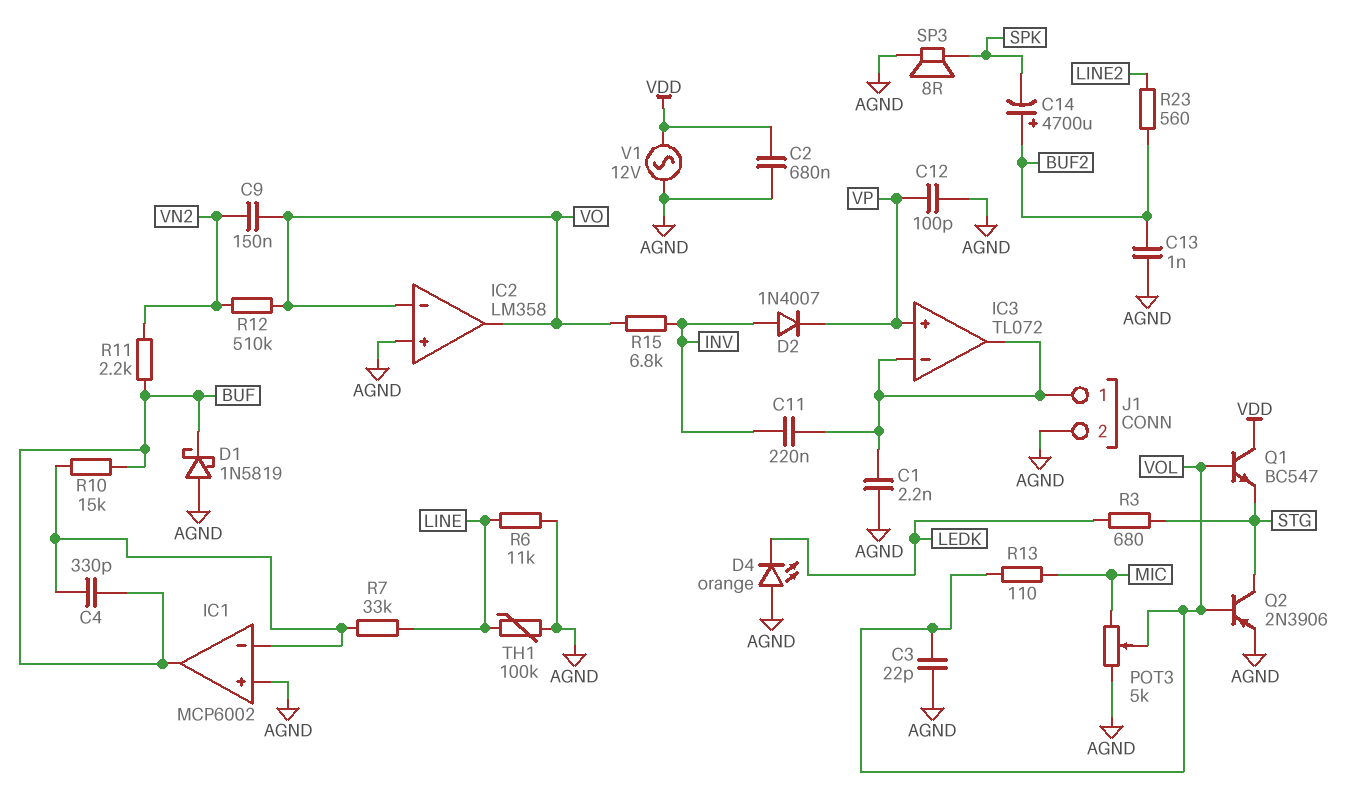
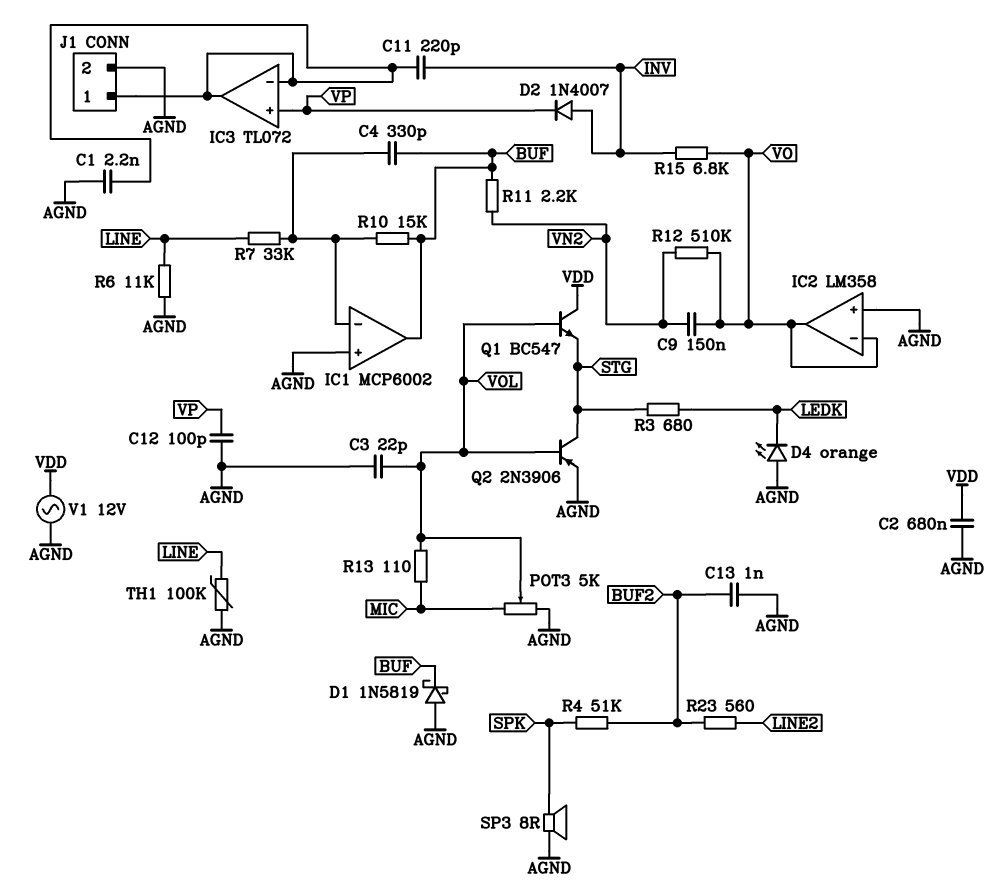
C11: 220nF (IC3/in-, INV) -> 220pF (IC3/in-, INV)
C14: 4700uF (plus BUF2, minus SPK) -> none
R4: none -> 51k (BUF2, SPK)

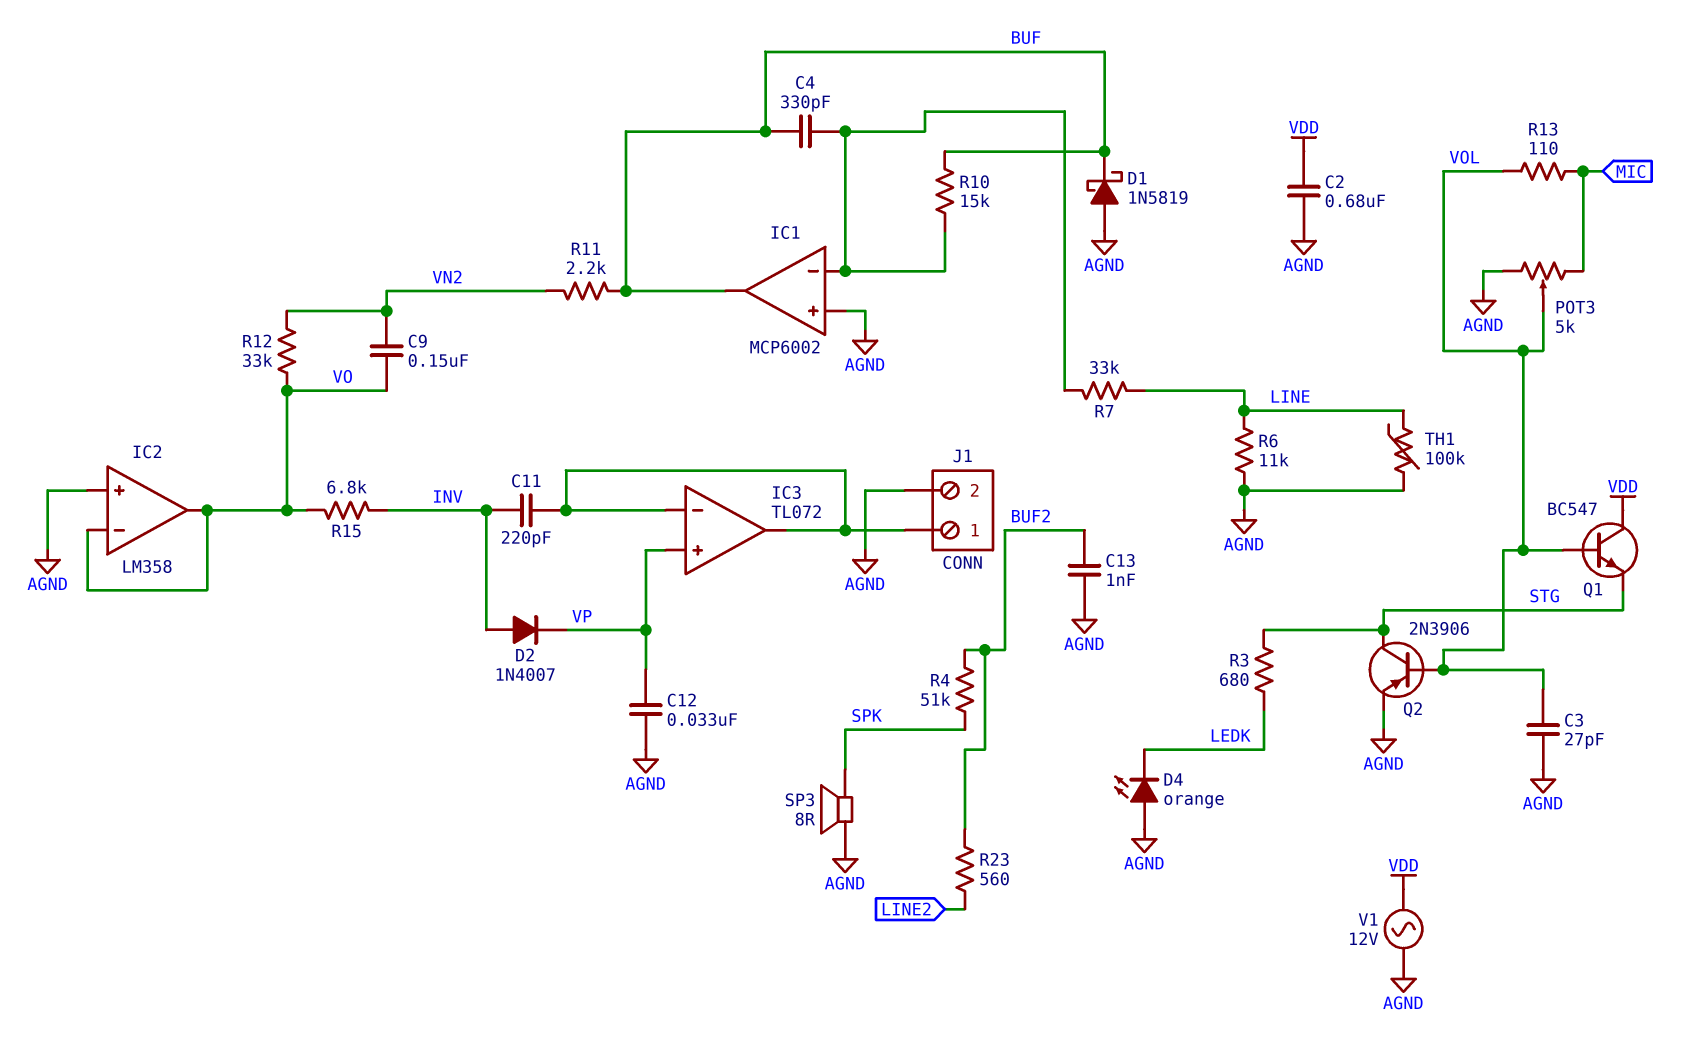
C1: 2.2nF (AGND, IC3/in-) -> none
C3: 22pF (AGND, VOL) -> 27pF (AGND, VOL)
C12: 100pF (AGND, VP) -> 33nF (AGND, VP)
R12: 510k (VN2, VO) -> 33k (VN2, VO)

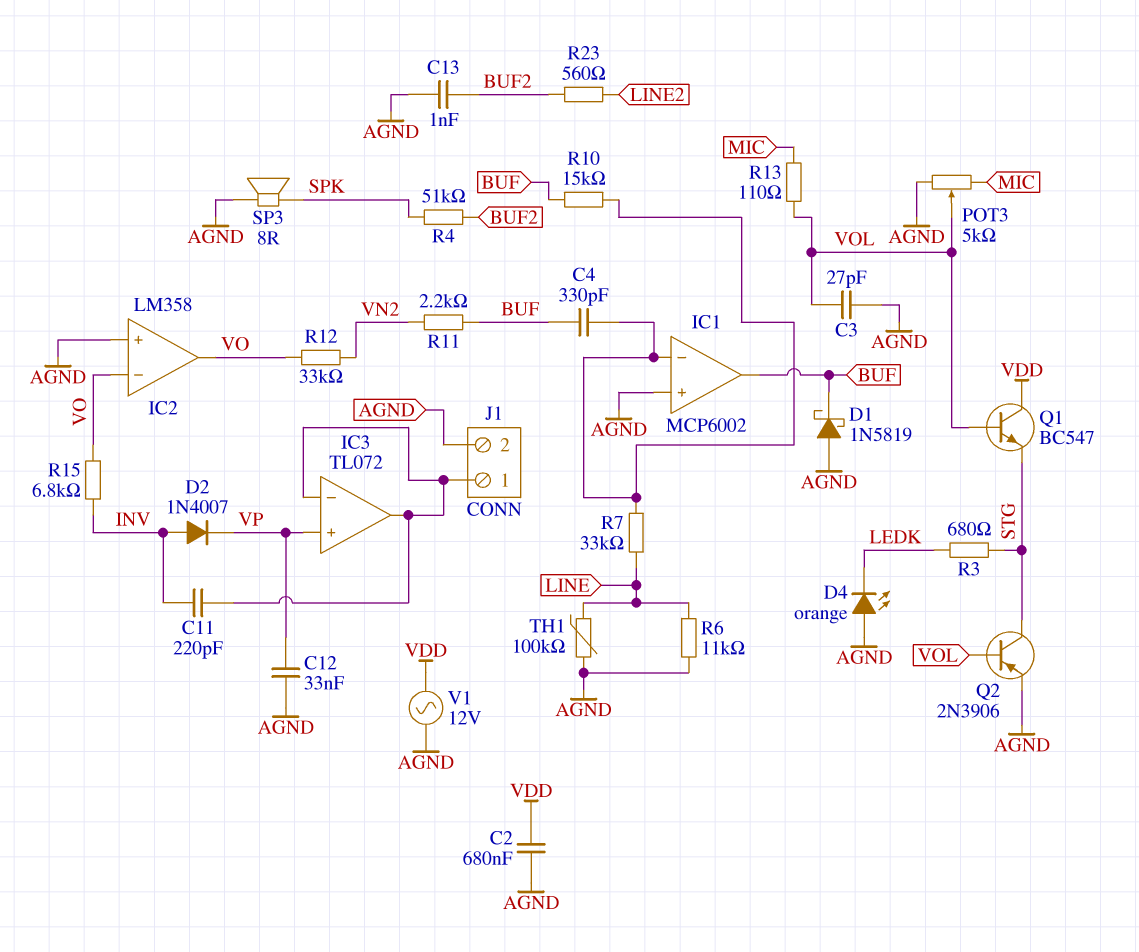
C9: 150nF (VN2, VO) -> none

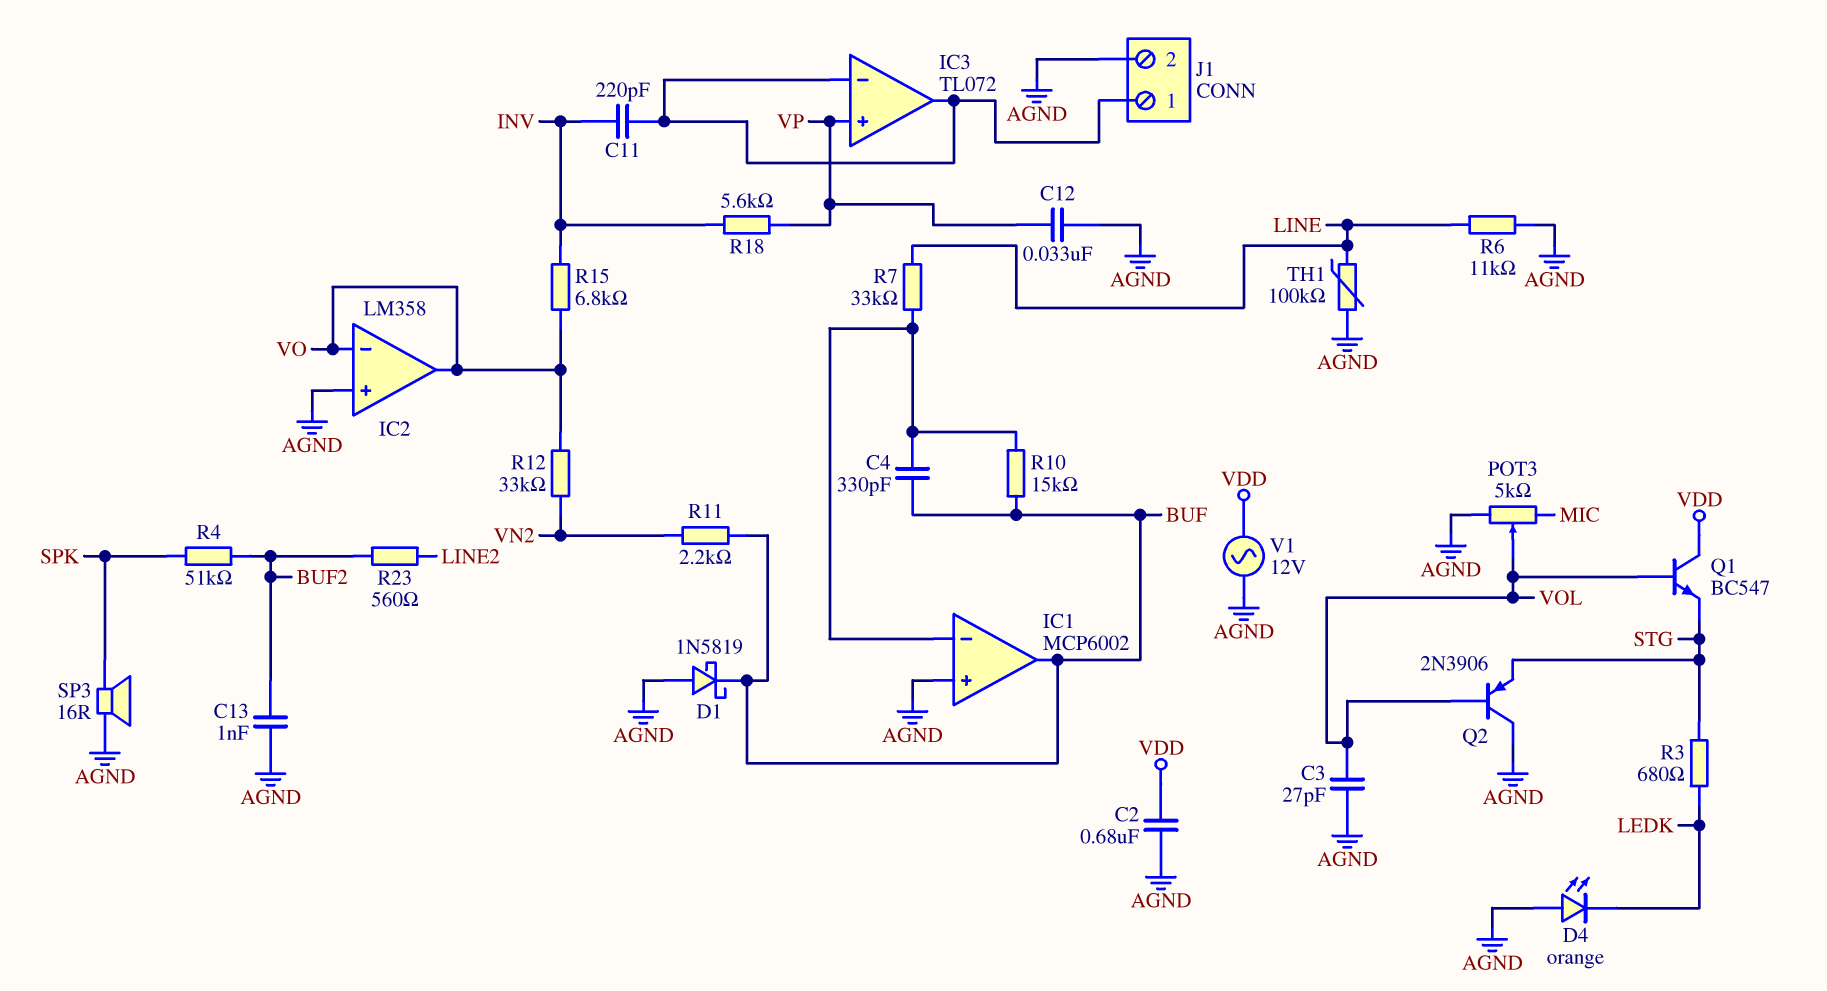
D2: diode 1N4007 (A INV, K VP) -> none
Q2: PNP 2N3906 (B VOL, C STG, E AGND) -> PNP 2N3906 (B VOL, C AGND, E STG)
R13: 110 (MIC, VOL) -> none
R18: none -> 5.6k (INV, VP)
SP3: speaker 8R (AGND, SPK) -> speaker 16R (AGND, SPK)

